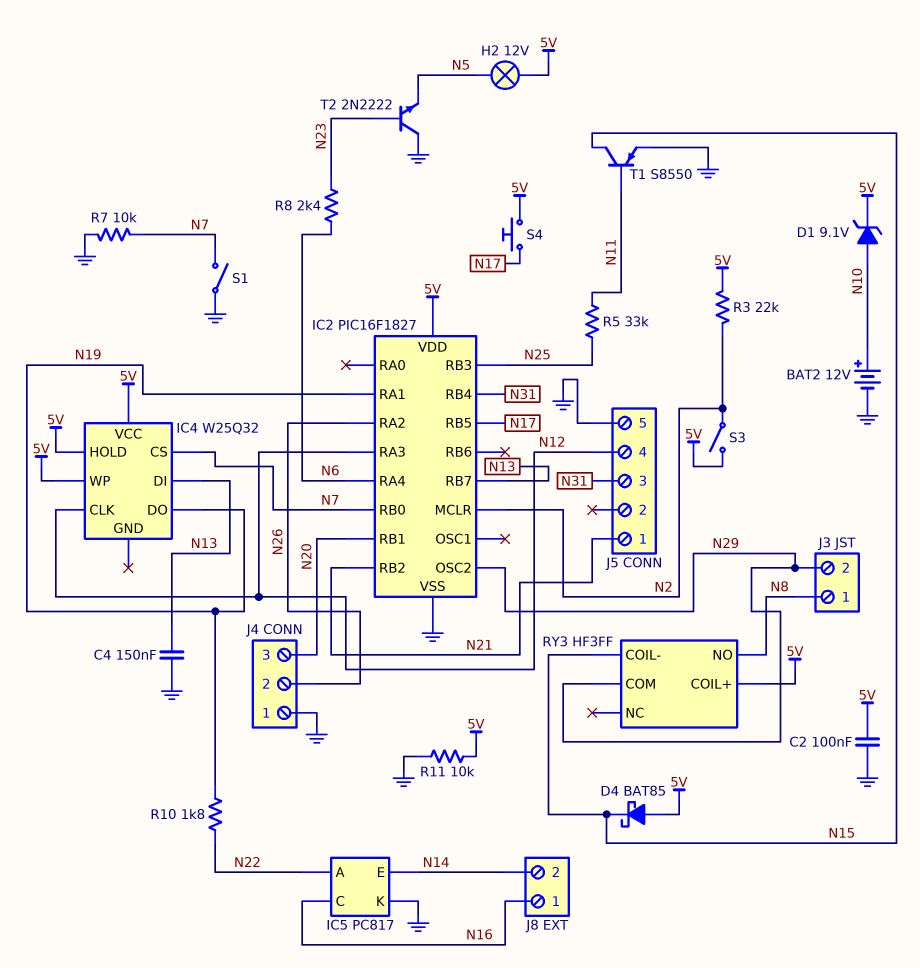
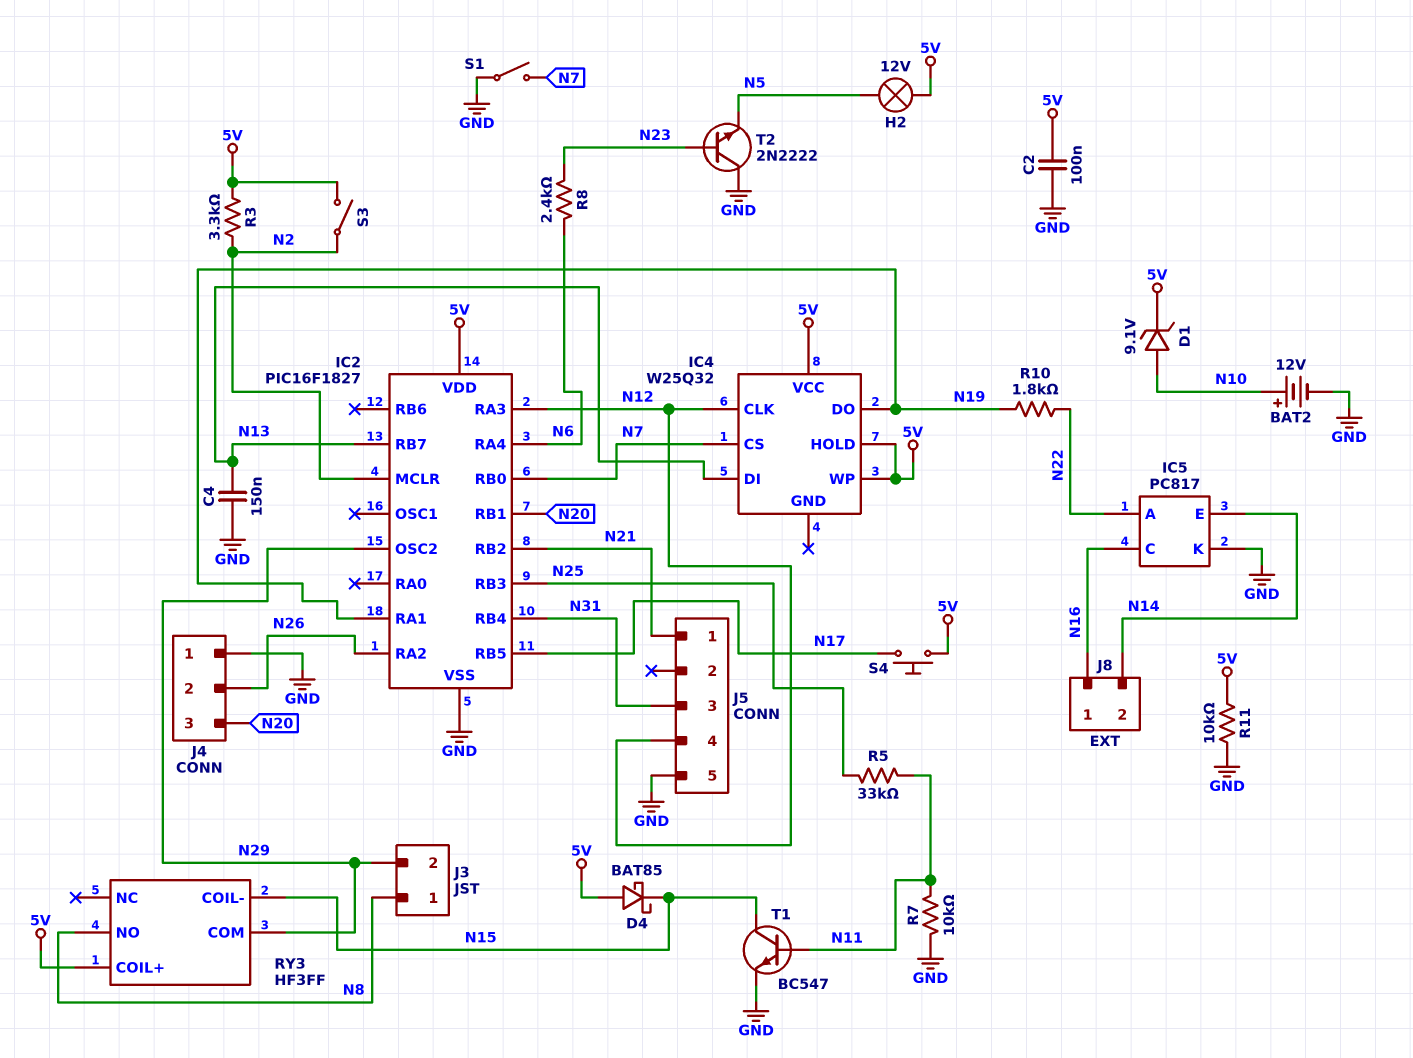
R3: 22k (5V, N2) -> 3.3k (5V, N2)
R7: 10k (GND, N7) -> 10k (GND, N11)
T1: PNP S8550 (B N11, C N15, E GND) -> NPN BC547 (B N11, C N15, E GND)

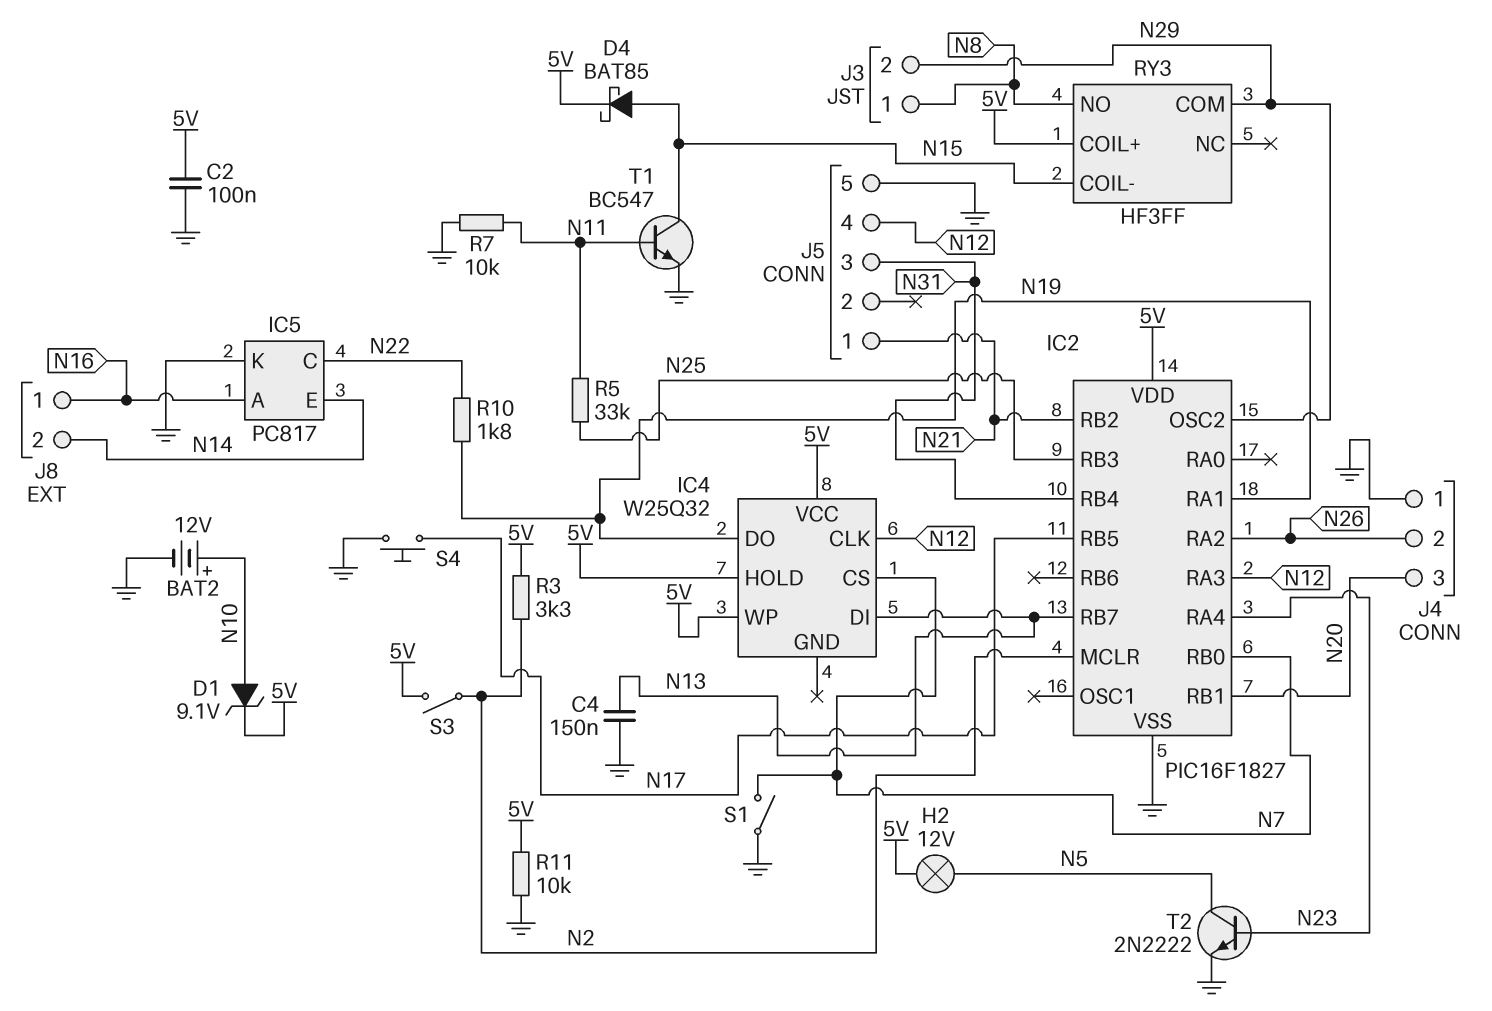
D4: schottky BAT85 (A 5V, K N15) -> schottky BAT85 (A N15, K 5V)
IC2 pin RA4: N6 -> N23
IC5 pin A: N22 -> N16
IC5 pin C: N16 -> N22
R8: 2.4k (N6, N23) -> none
S4: button (5V, N17) -> button (GND, N17)
T2: NPN 2N2222 (B N23, C GND, E N5) -> NPN 2N2222 (B N23, C N5, E GND)

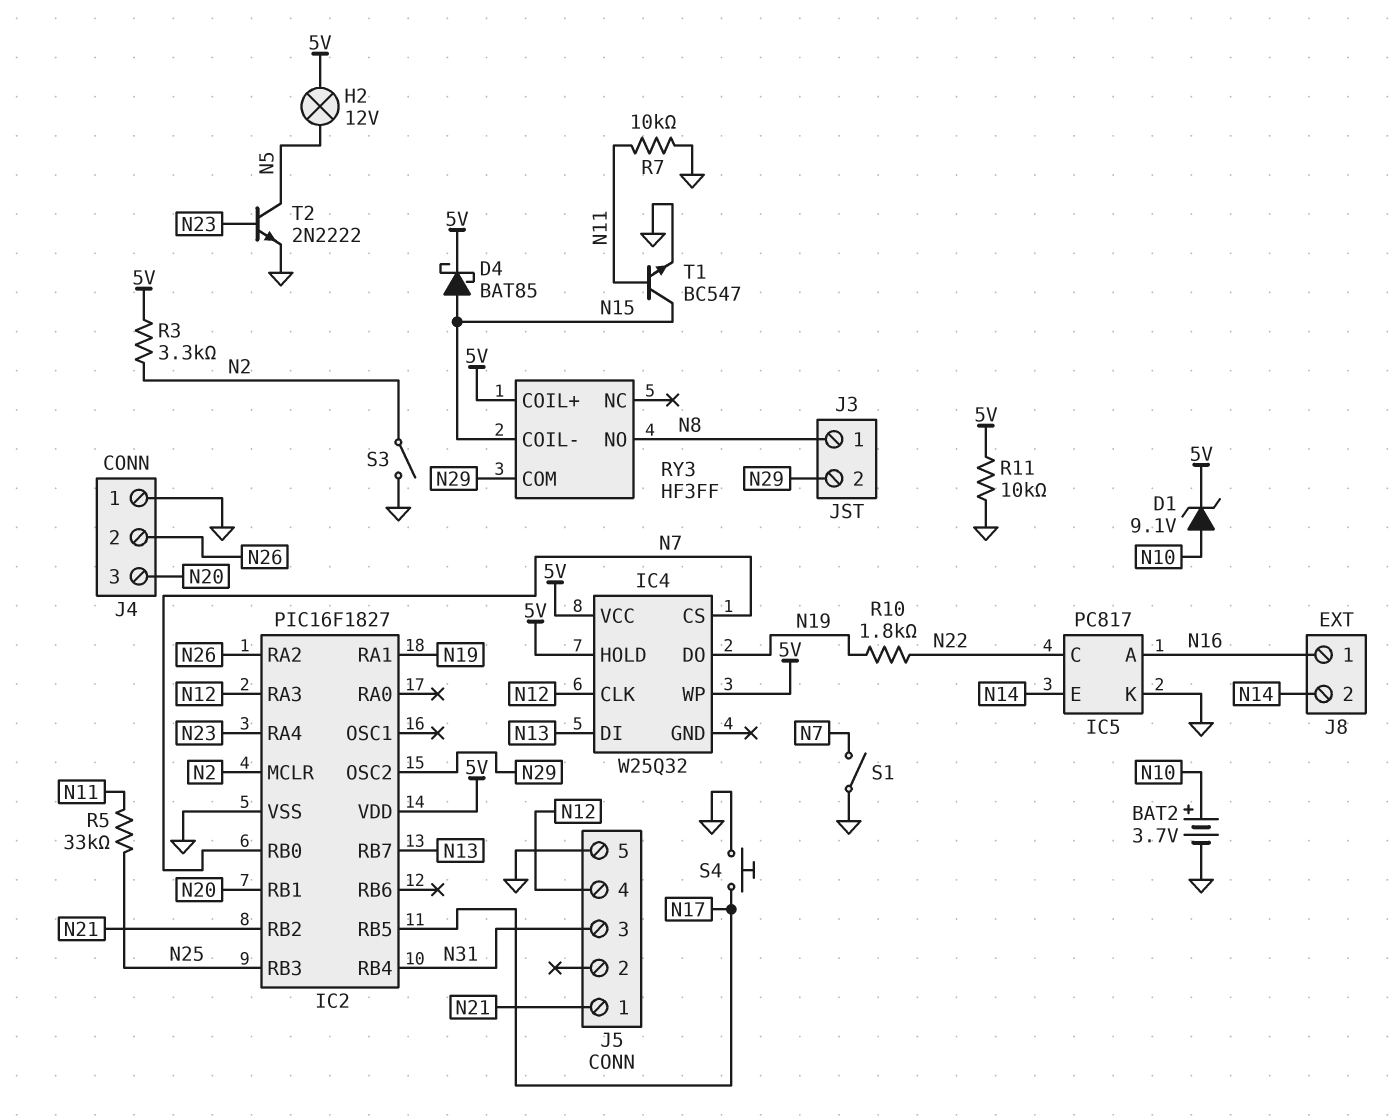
BAT2: 12V (plus N10, minus GND) -> 3.7V (plus N10, minus GND)
C2: 100nF (5V, GND) -> none
C4: 150nF (GND, N13) -> none
S3: switch (5V, N2) -> switch (GND, N2)

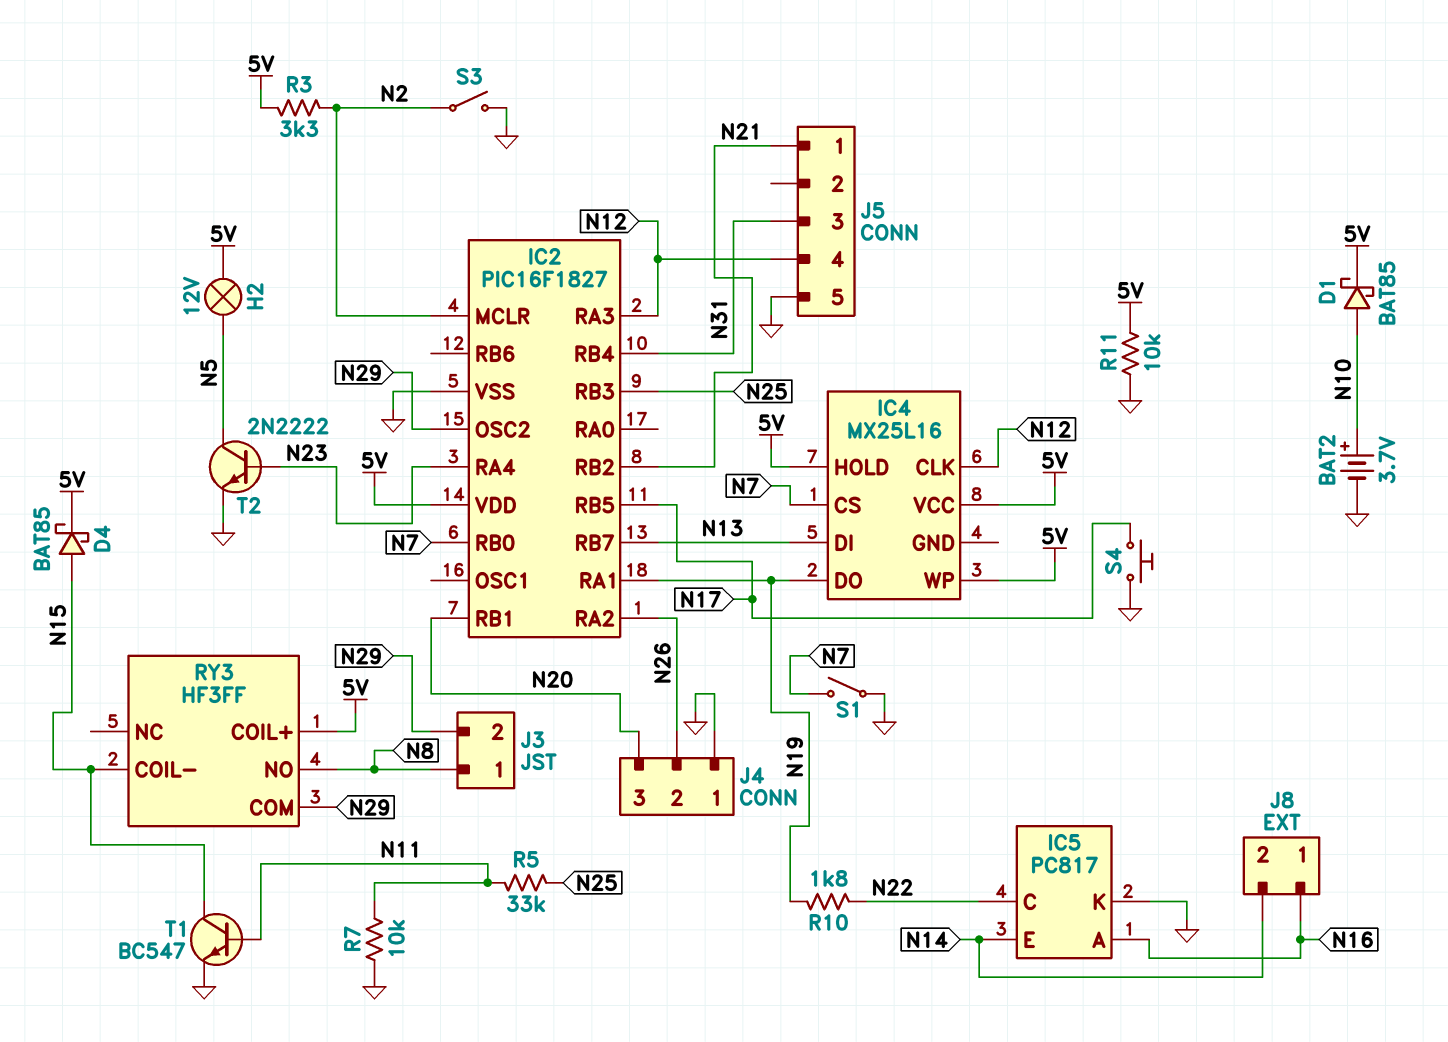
D1: zener 9.1V (A N10, K 5V) -> schottky BAT85 (A N10, K 5V)
IC4: W25Q32 -> MX25L16

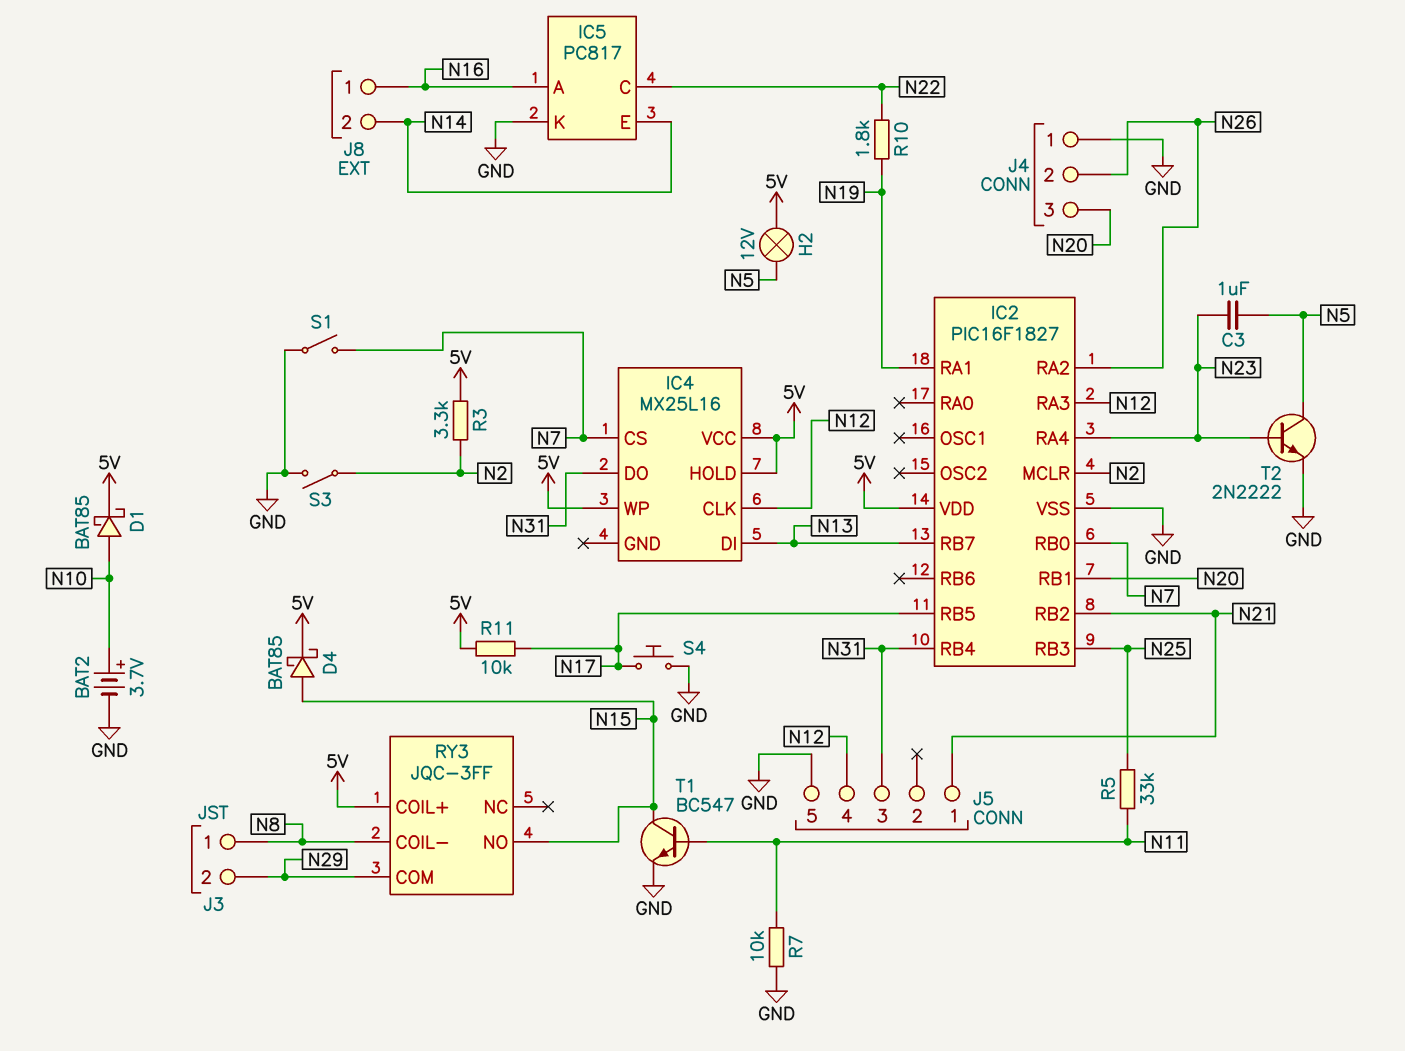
C3: none -> 1uF (N5, N23)
IC2 pin OSC2: N29 -> none
IC4 pin DO: N19 -> N31
R11: 10k (5V, GND) -> 10k (5V, N17)
RY3: HF3FF -> JQC-3FF
RY3 pin COIL-: N15 -> N8
RY3 pin NO: N8 -> N15

